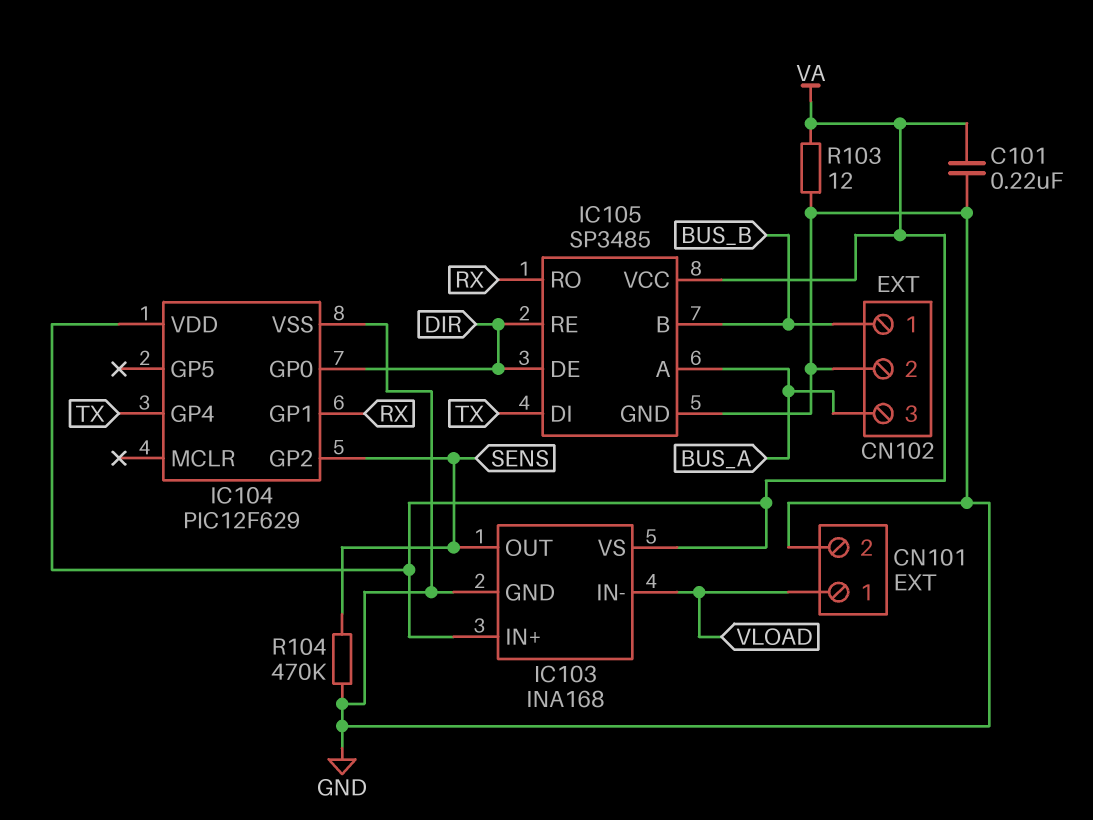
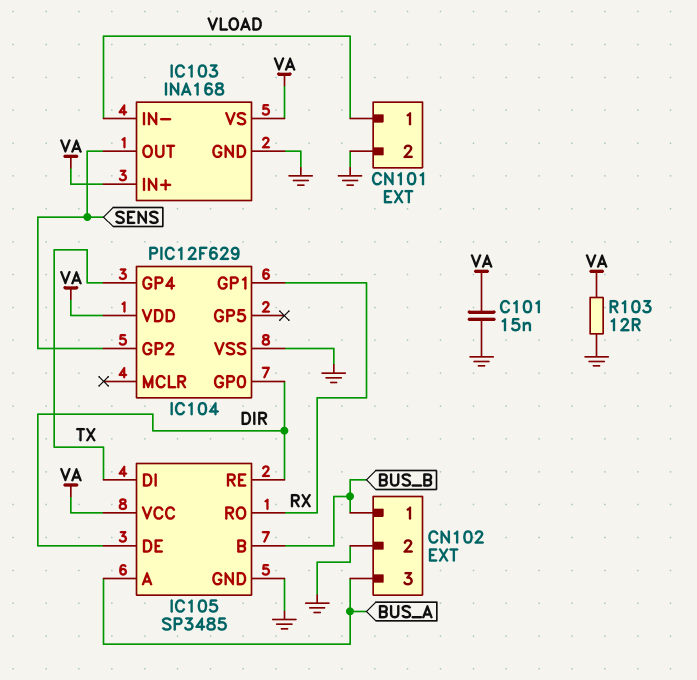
C101: 220nF (GND, VA) -> 15nF (GND, VA)
R104: 470k (GND, SENS) -> none

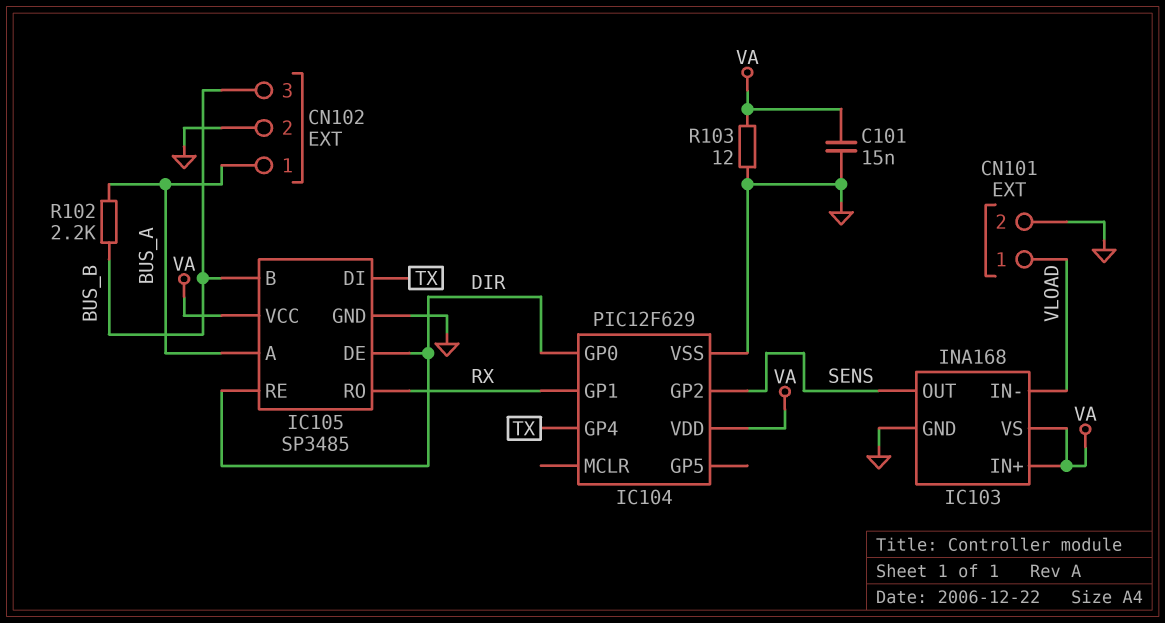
CN102 pin 1: BUS_B -> BUS_A
CN102 pin 3: BUS_A -> BUS_B
R102: none -> 2.2k (BUS_A, BUS_B)

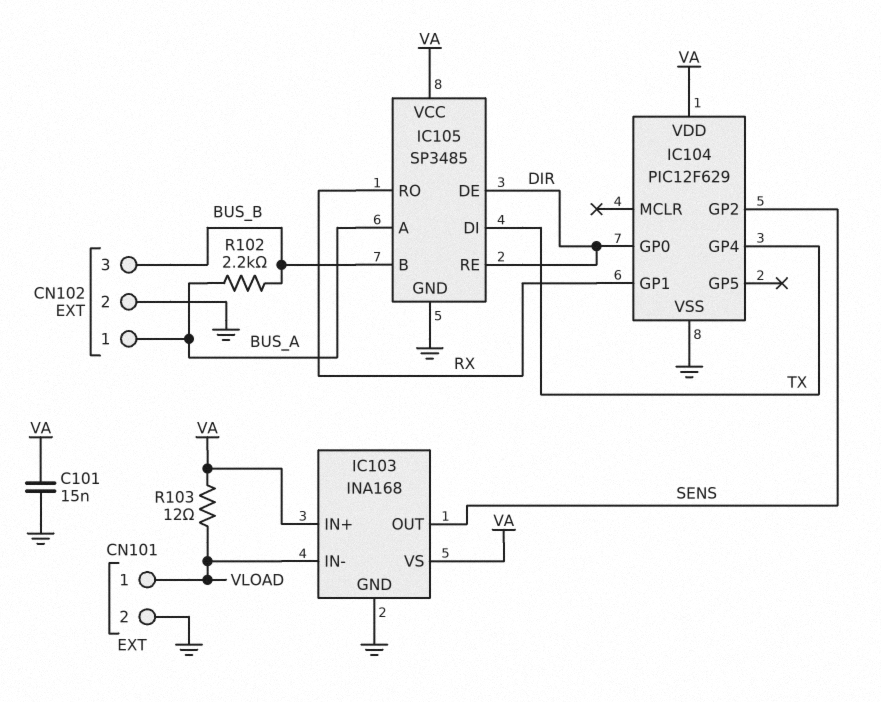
R103: 12 (GND, VA) -> 12 (VA, VLOAD)

